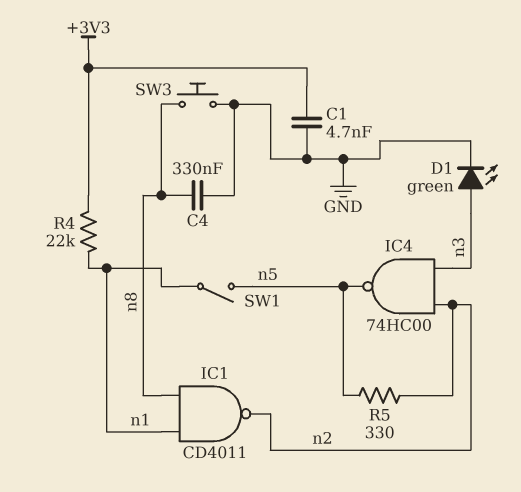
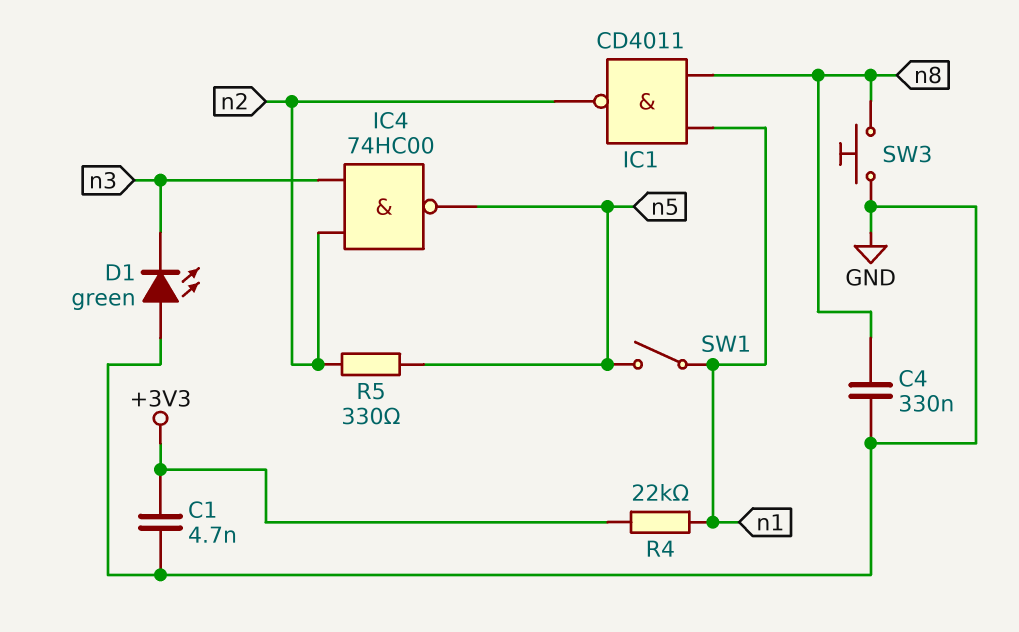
D1: LED green (A n3, K GND) -> LED green (A GND, K n3)

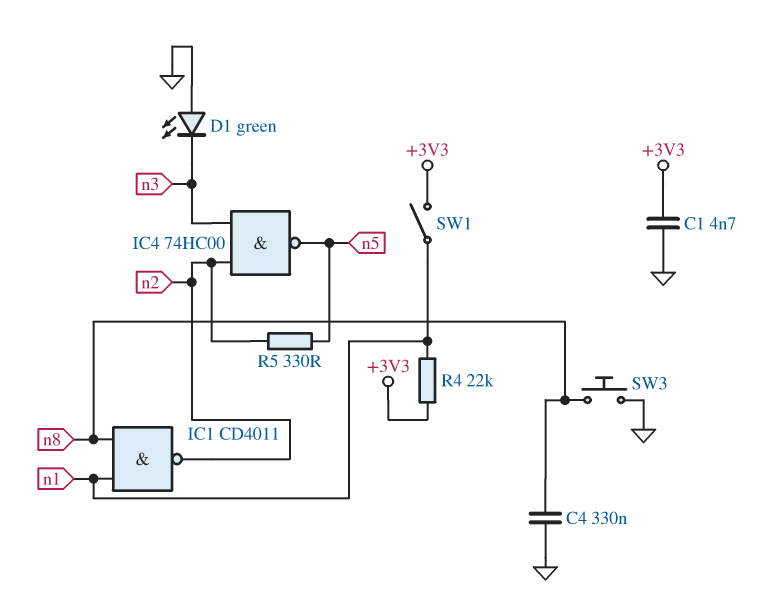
SW1: switch (n1, n5) -> switch (+3V3, n1)

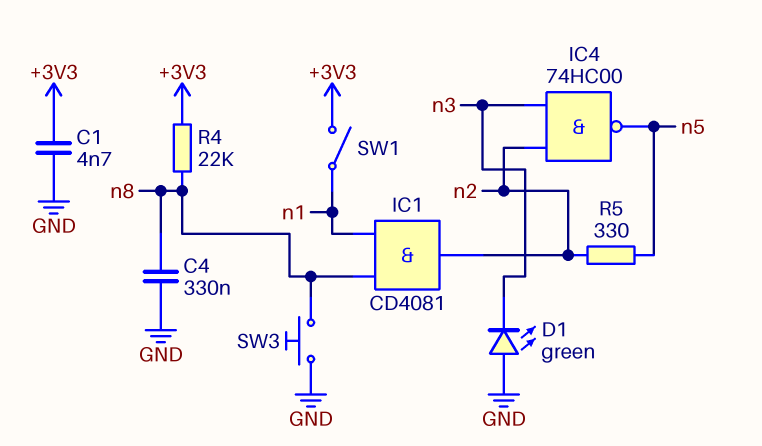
IC1: NAND CD4011 (in n1, in n8, out n2) -> AND CD4081 (in n1, in n8, out n2)
R4: 22k (+3V3, n1) -> 22k (+3V3, n8)

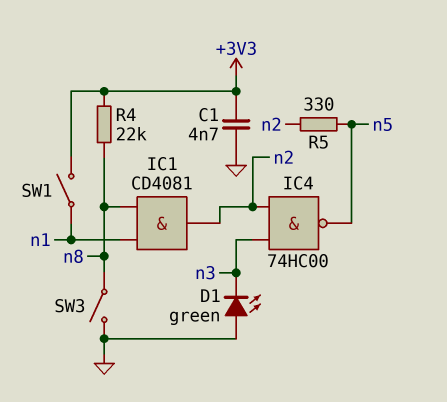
C4: 330nF (GND, n8) -> none
SW3: button (GND, n8) -> switch (GND, n8)

